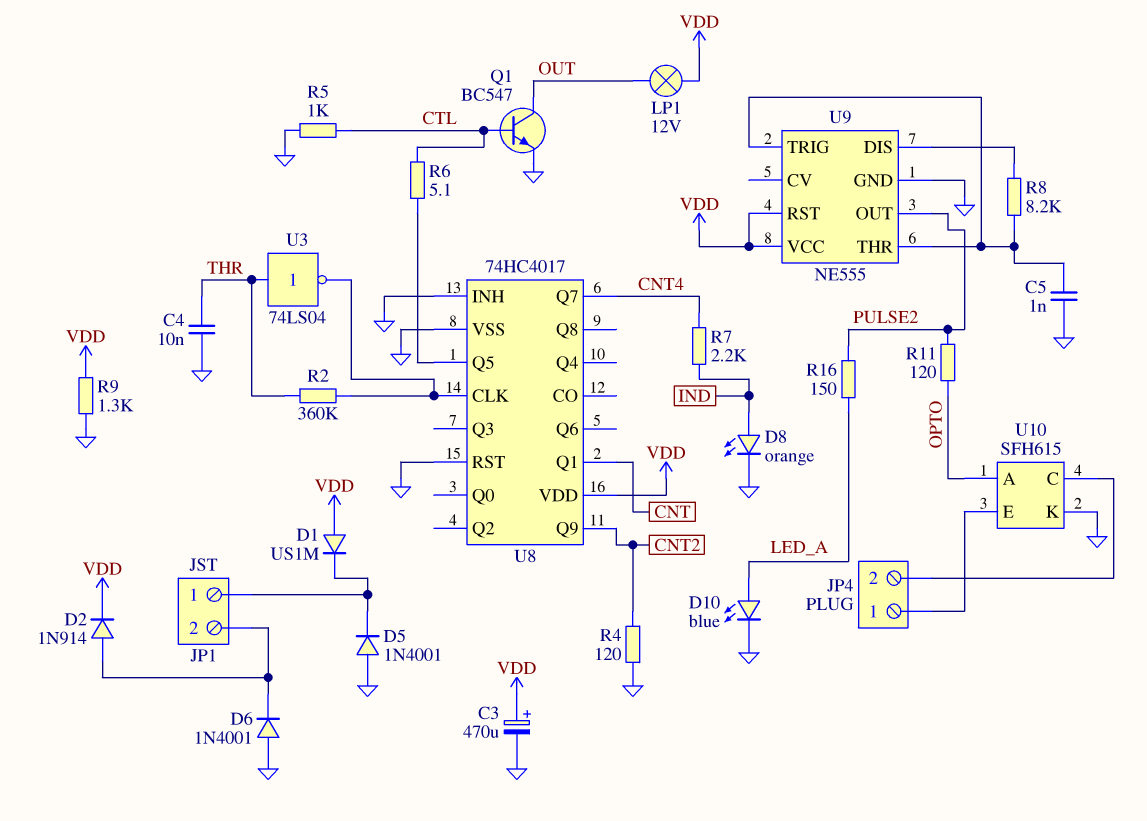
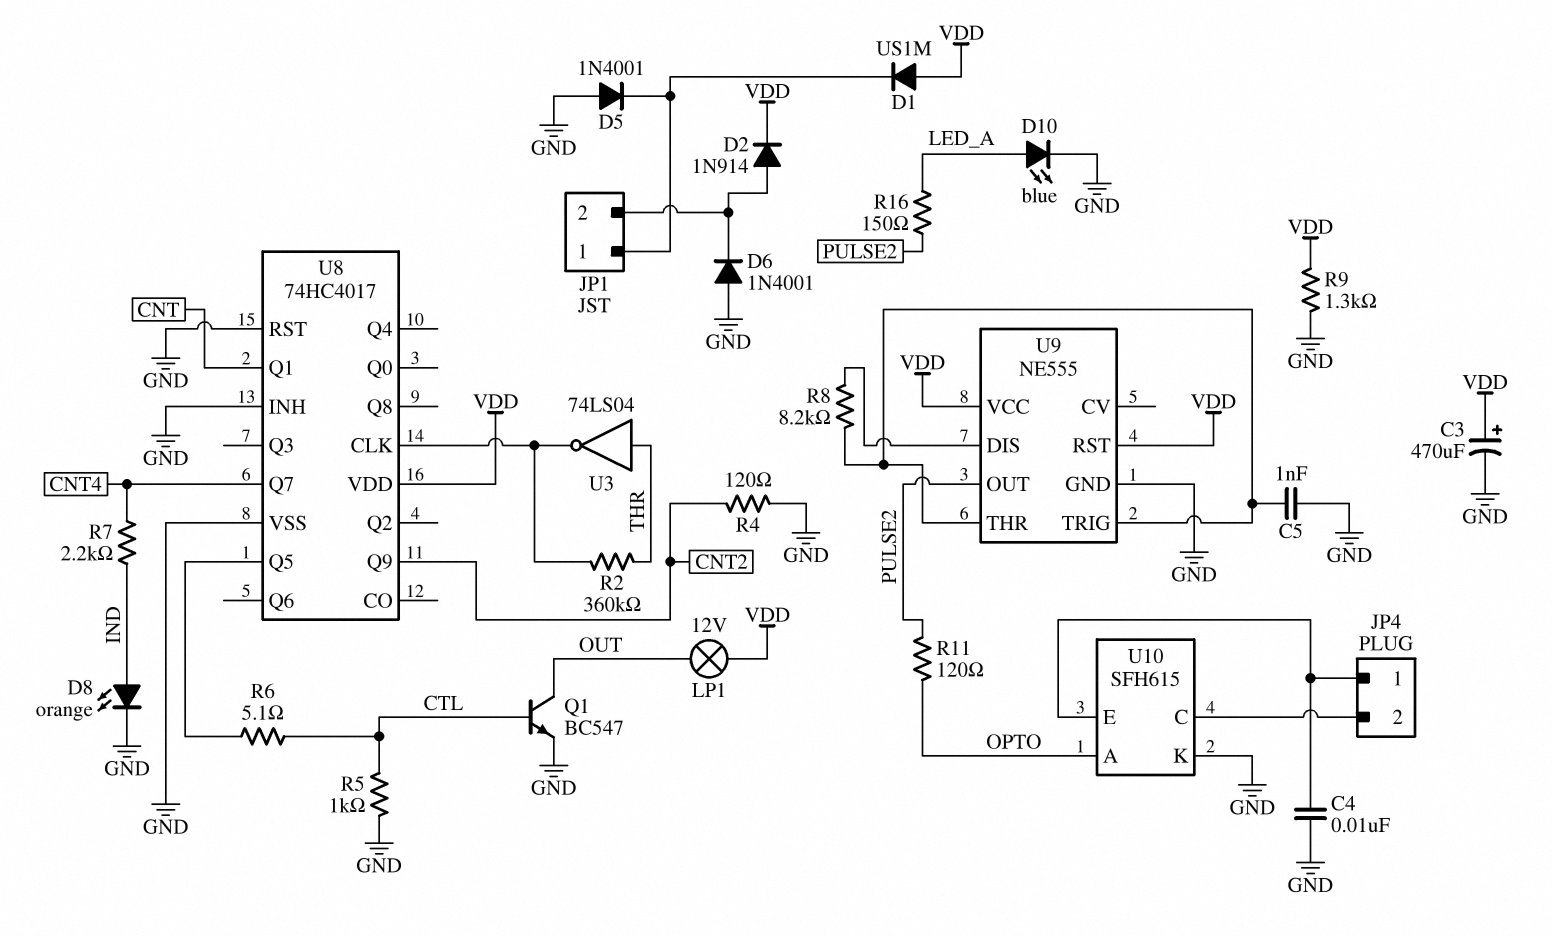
C4: 10nF (GND, THR) -> 10nF (GND, JP4/1)

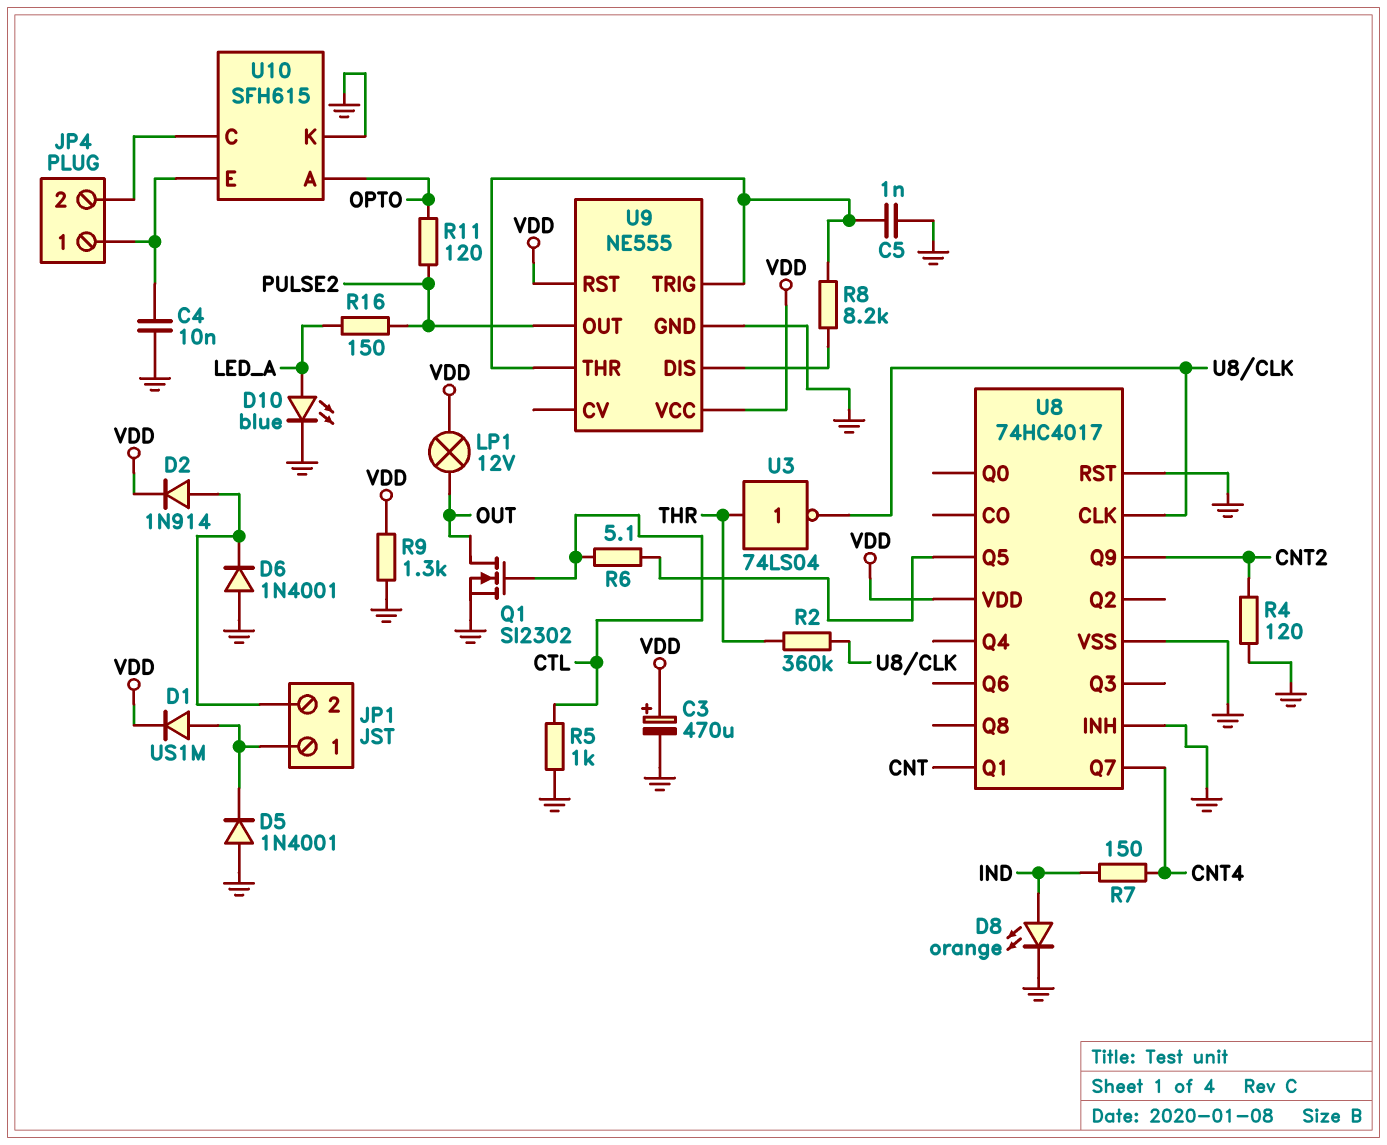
D1: diode US1M (A VDD, K JP1/1) -> diode US1M (A JP1/1, K VDD)
Q1: NPN BC547 (B CTL, C OUT, E GND) -> NMOS SI2302 (G CTL, D OUT, S GND)
R7: 2.2k (CNT4, IND) -> 150 (CNT4, IND)

